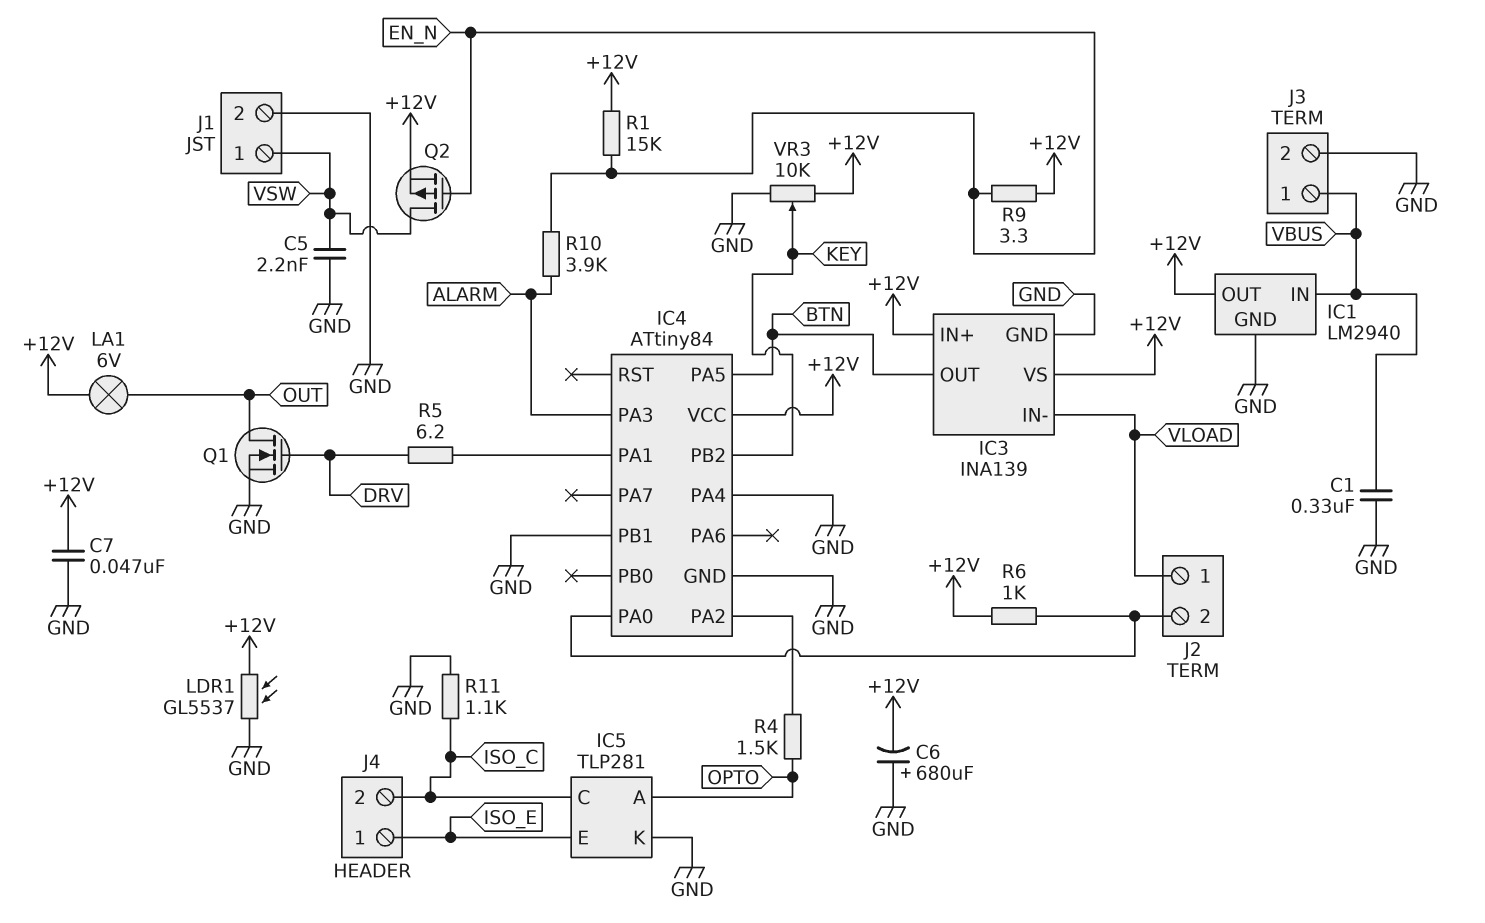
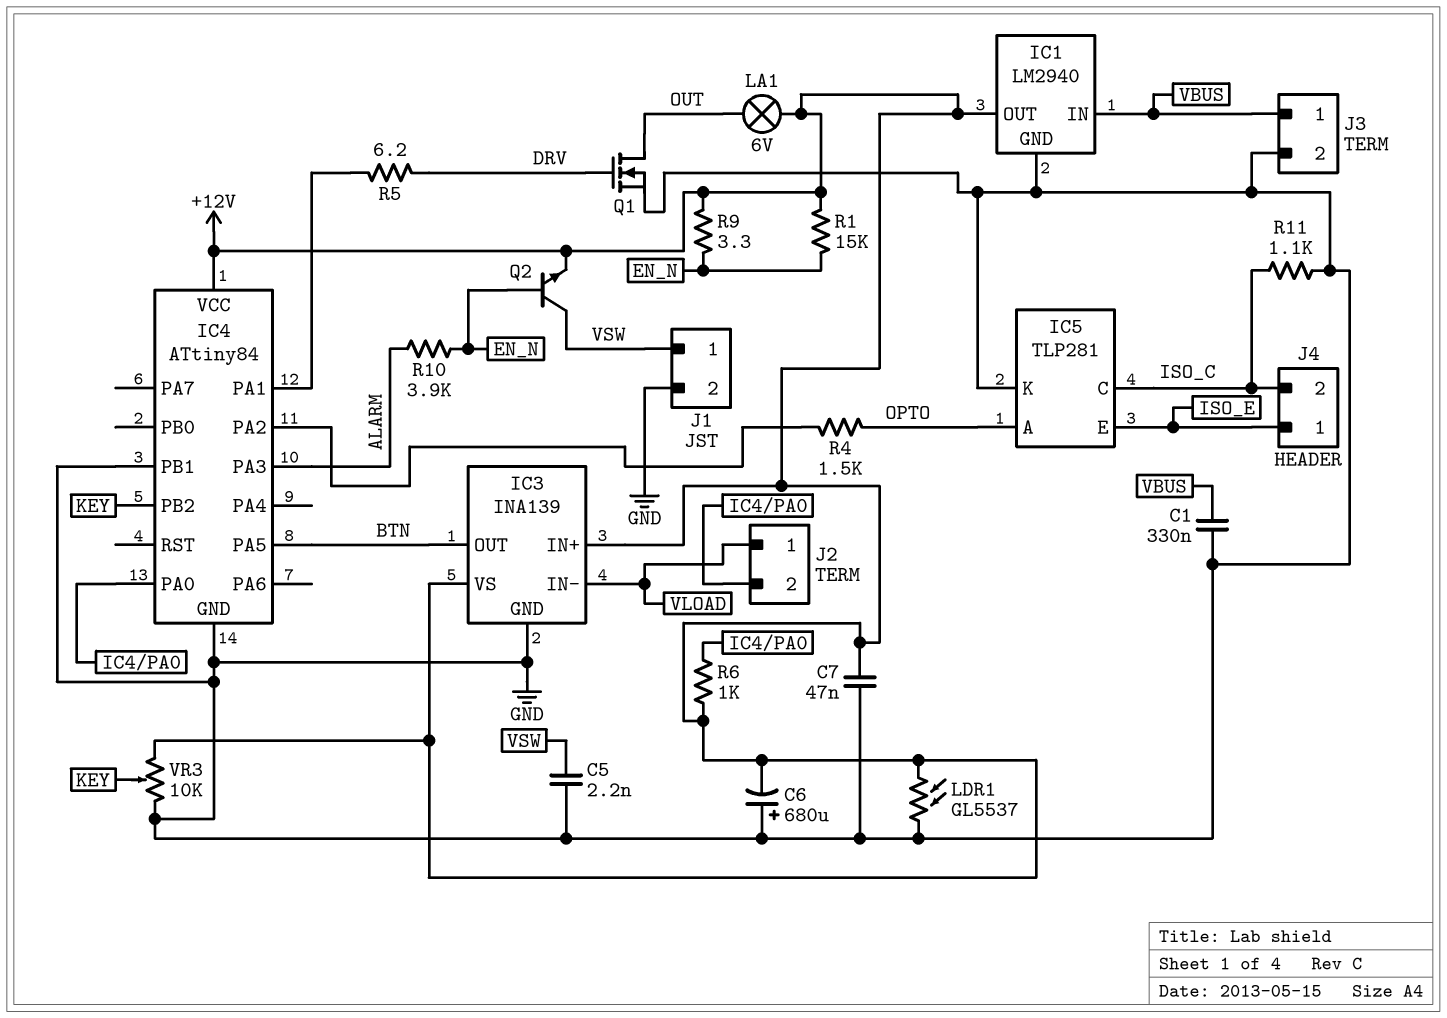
IC4 pin PA4: GND -> none
Q2: PMOS (G EN_N, D VSW, S +12V) -> NPN (B EN_N, C VSW, E +12V)

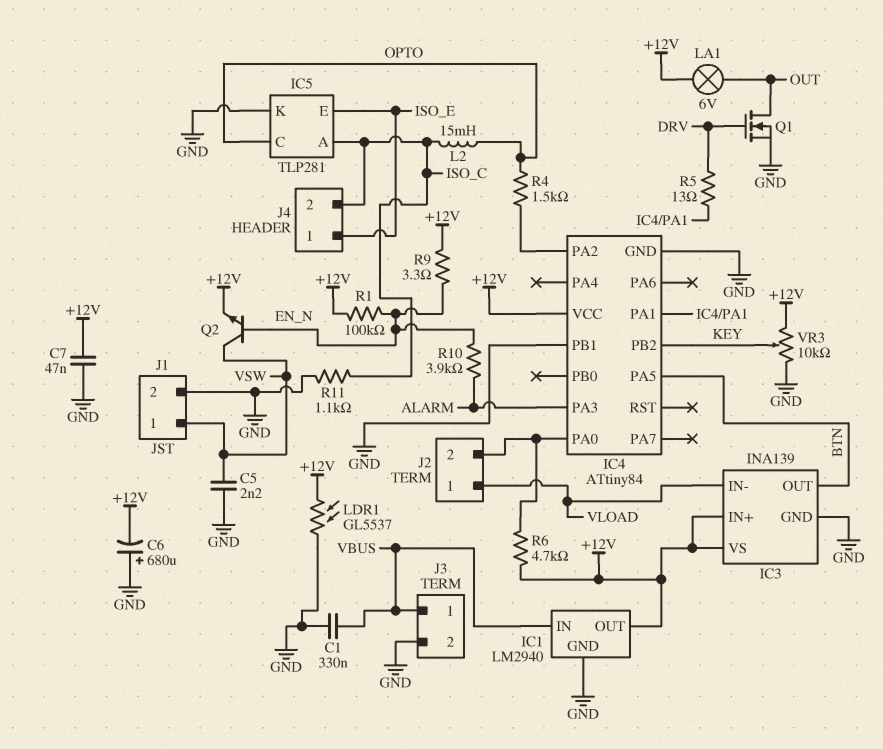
IC5 pin A: OPTO -> ISO_C
IC5 pin C: ISO_C -> OPTO
L2: none -> 15mH (ISO_C, OPTO)
R1: 15k (+12V, EN_N) -> 100k (+12V, EN_N)
R5: 6.2 (DRV, IC4/PA1) -> 13 (DRV, IC4/PA1)
R6: 1k (+12V, IC4/PA0) -> 4.7k (+12V, IC4/PA0)

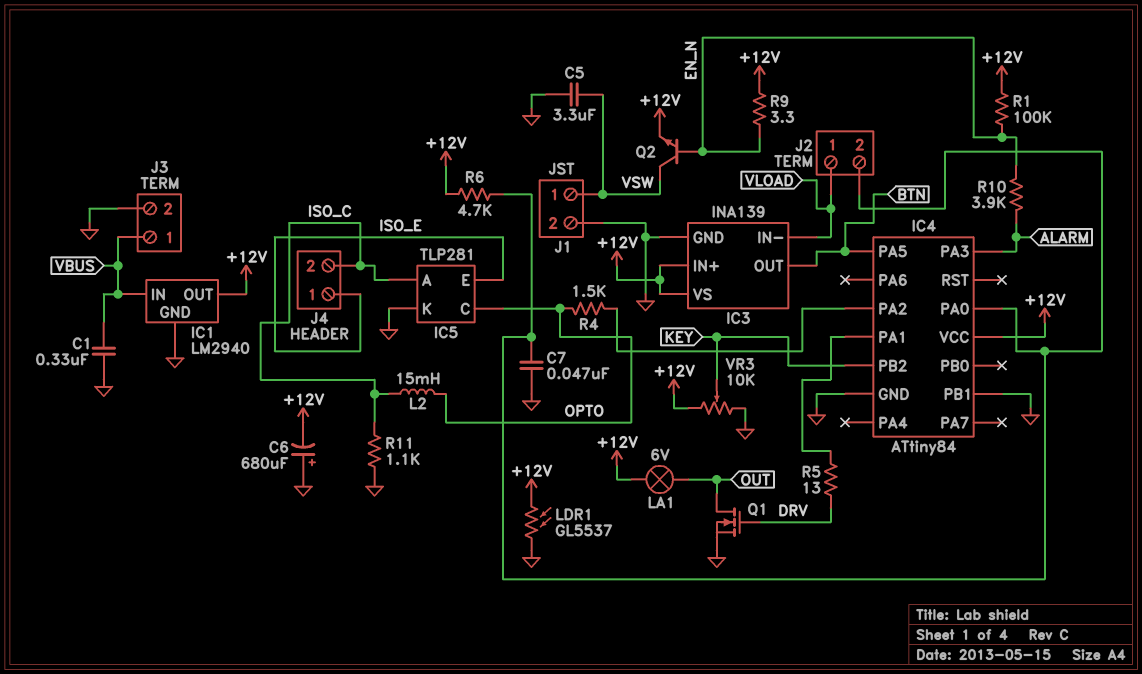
C5: 2.2nF (GND, VSW) -> 3.3uF (GND, VSW)
C7: 47nF (+12V, GND) -> 47nF (GND, IC4/PA0)

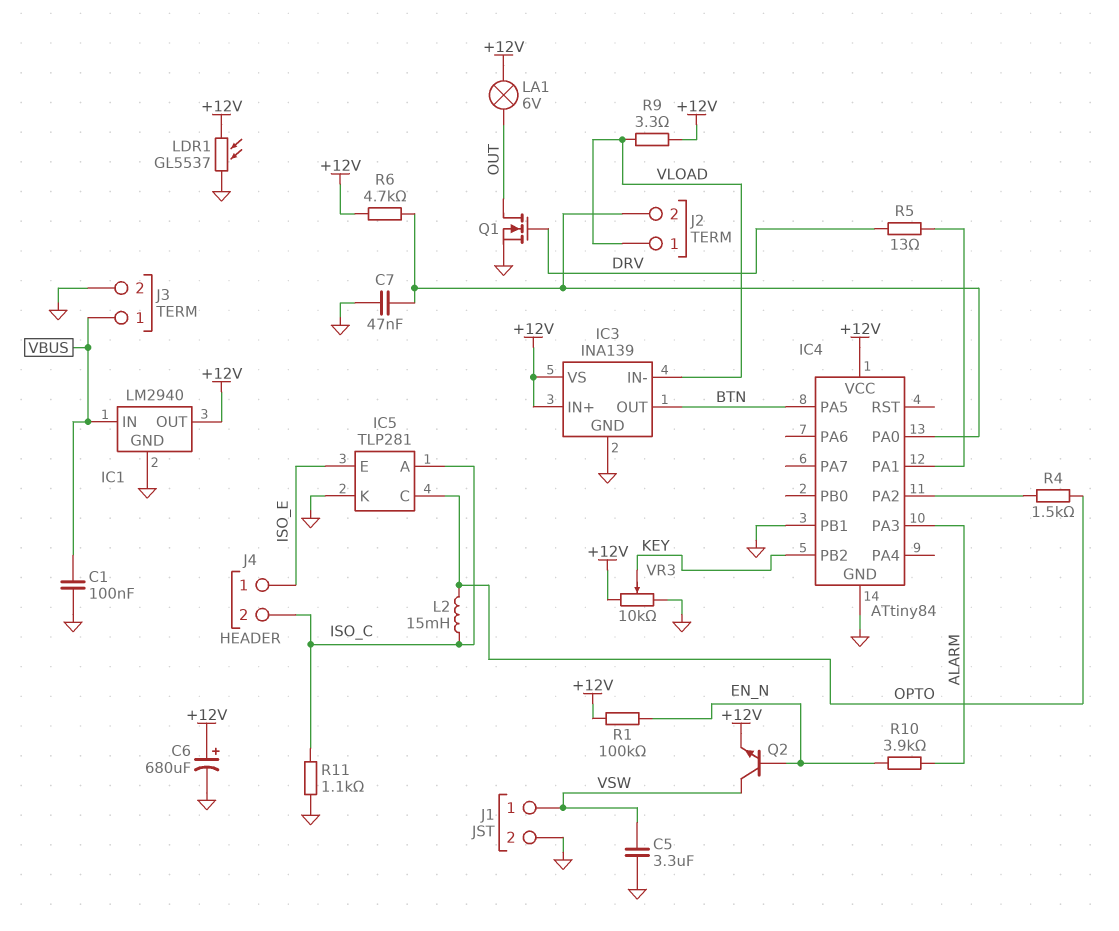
C1: 330nF (GND, VBUS) -> 100nF (GND, VBUS)
C6: 680uF (plus GND, minus +12V) -> 680uF (plus +12V, minus GND)
R9: 3.3 (+12V, EN_N) -> 3.3 (+12V, VLOAD)

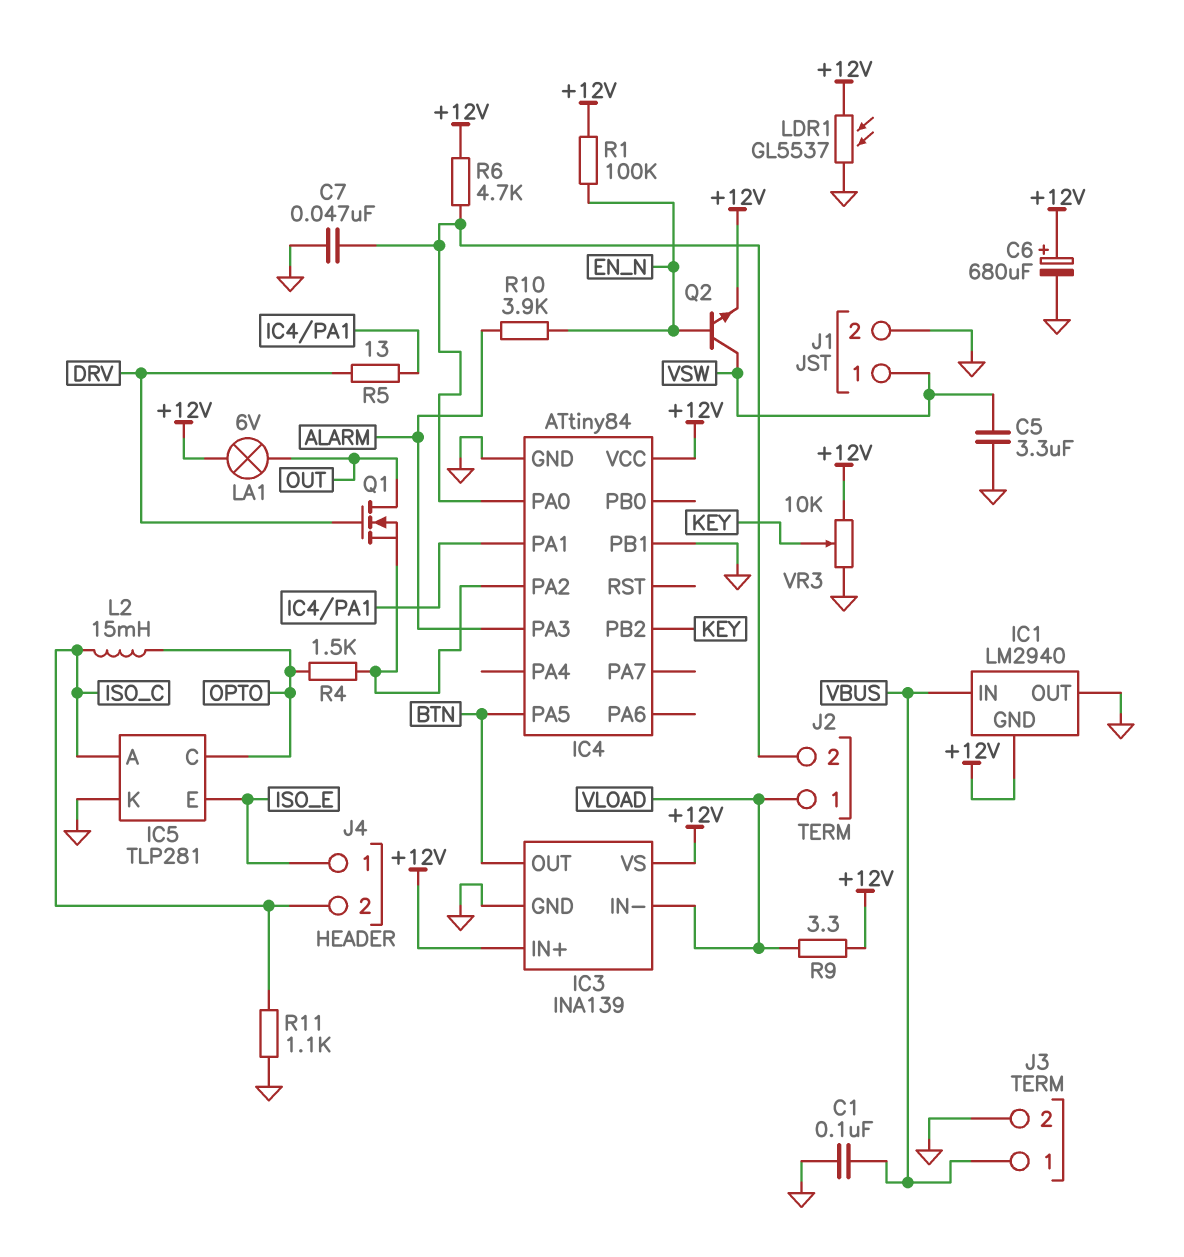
IC1 pin GND: GND -> +12V
IC1 pin OUT: +12V -> GND
Q1: NMOS (G DRV, D OUT, S GND) -> NMOS (G DRV, D OUT, S IC4/PA2)

